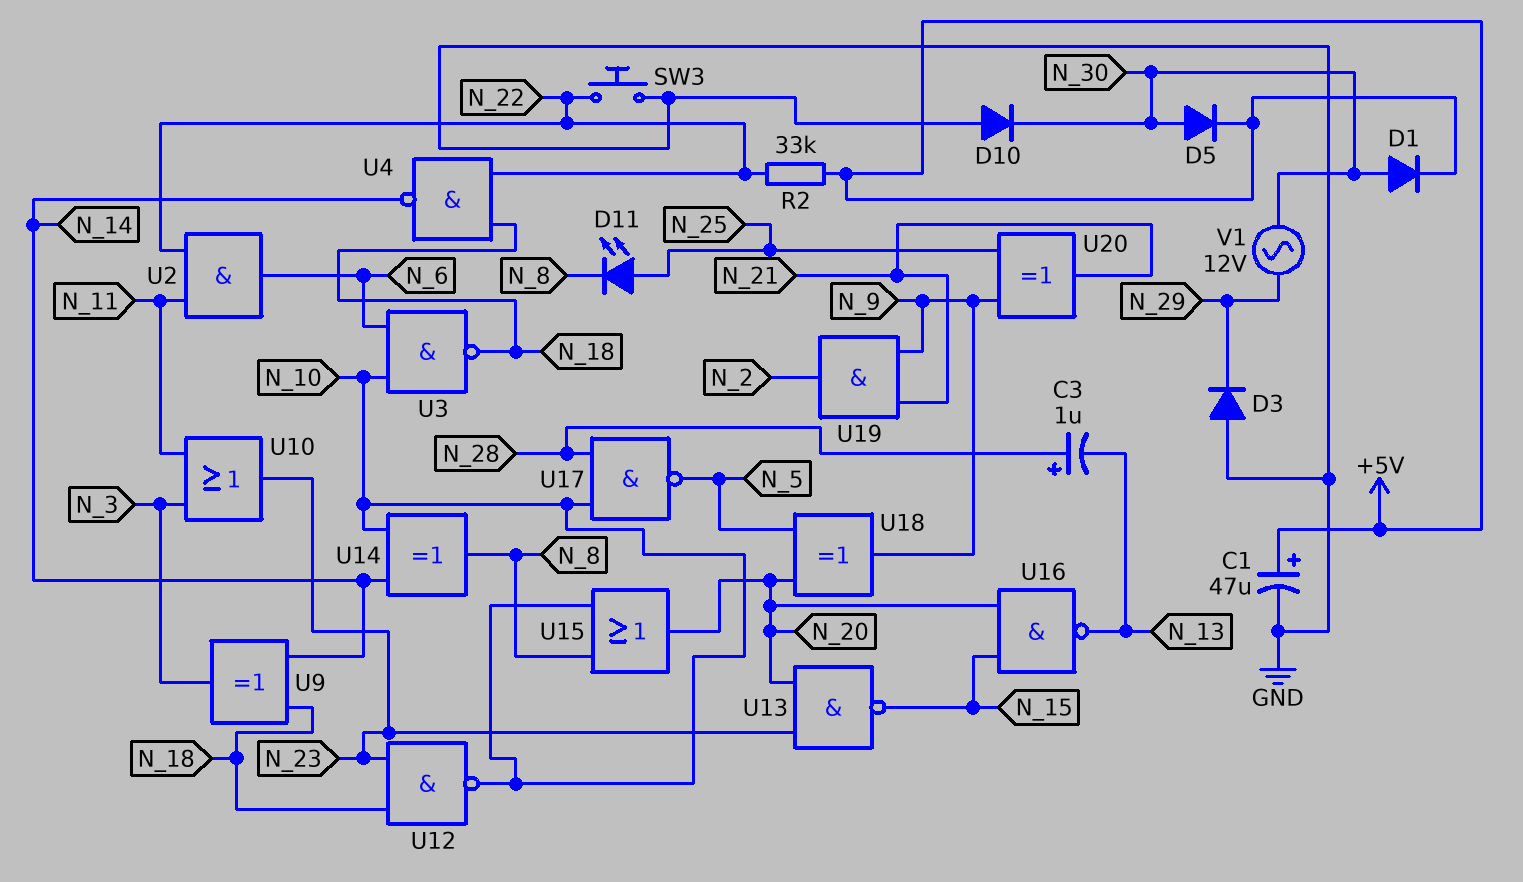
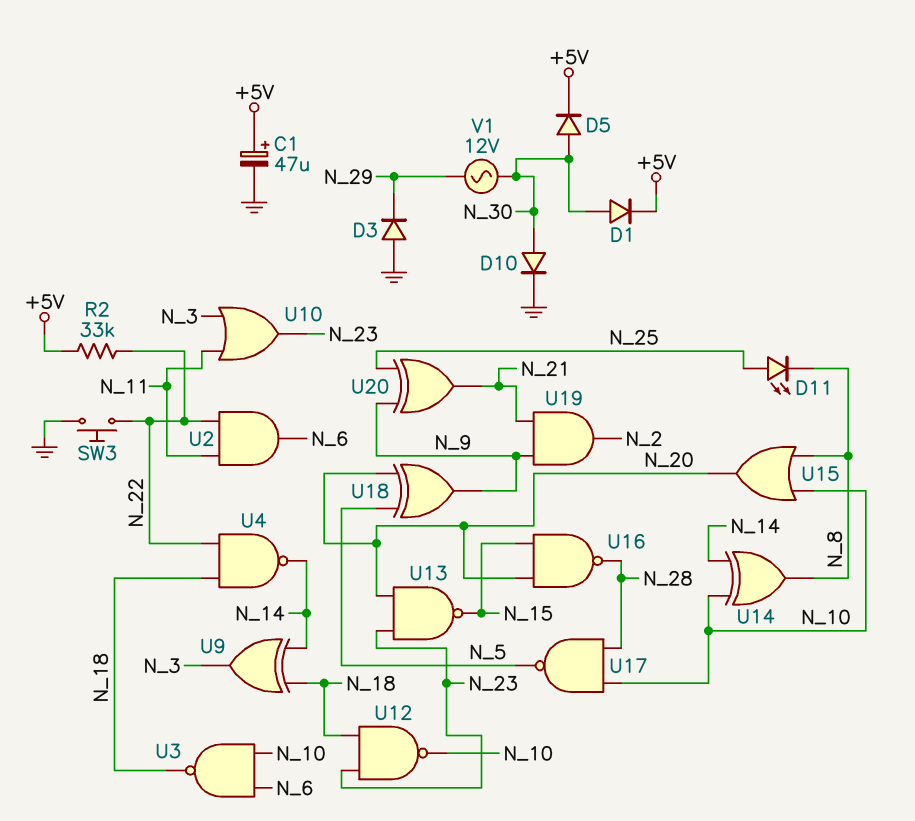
C3: 1uF (plus N_28, minus N_13) -> none
D10: diode (A GND, K N_30) -> diode (A N_30, K GND)
U16: NAND (in N_15, in N_20, out N_13) -> NAND (in N_15, in N_20, out N_28)

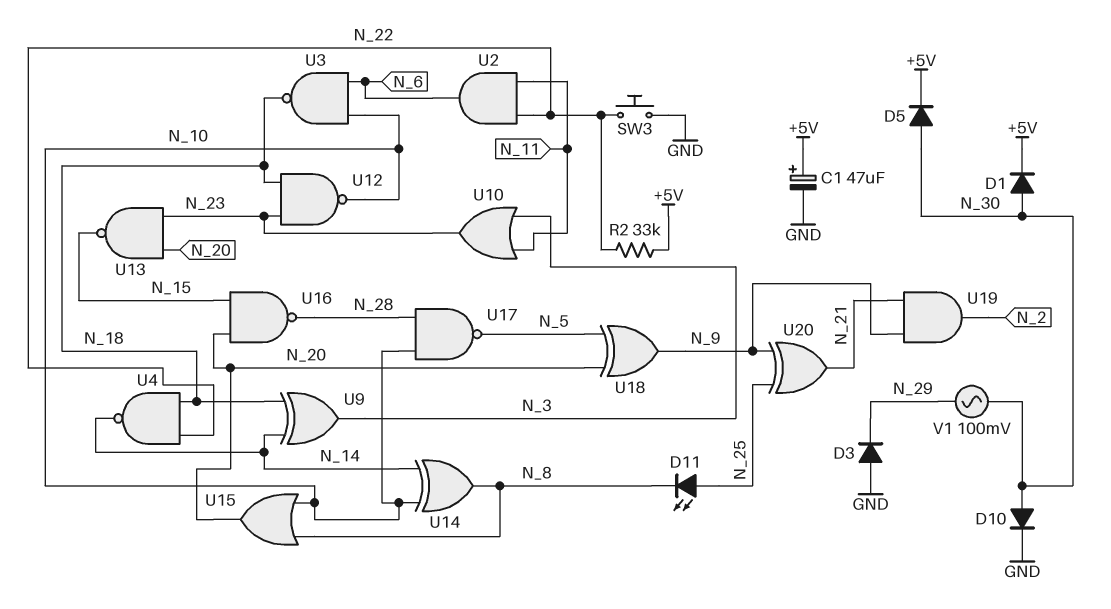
V1: AC 12V (N_29, N_30) -> AC 100mV (N_29, N_30)

